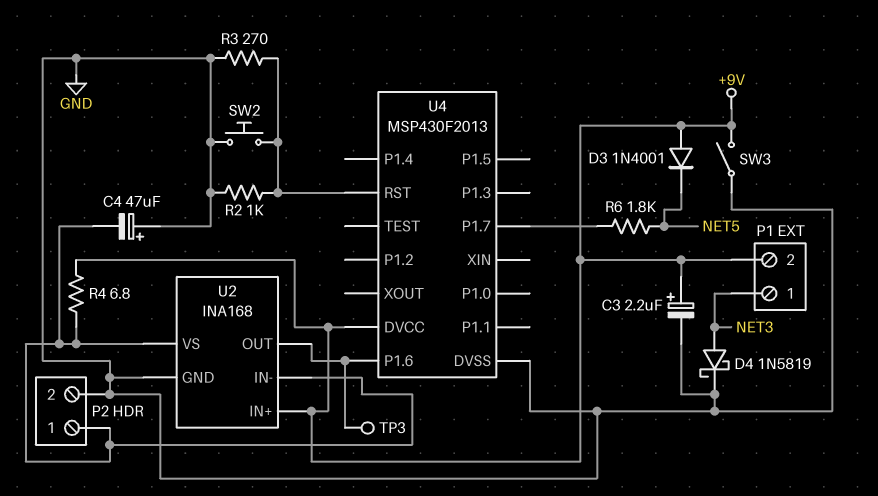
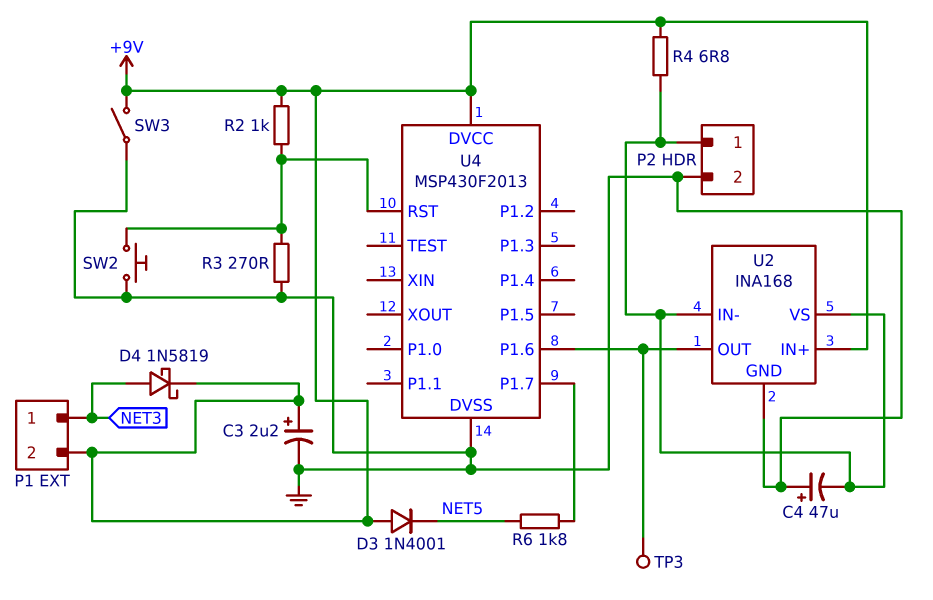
D4: schottky 1N5819 (A NET3, K GND) -> schottky 1N5819 (A NET3, K +9V)
R2: 1k (GND, U4/RST) -> 1k (+9V, U4/RST)

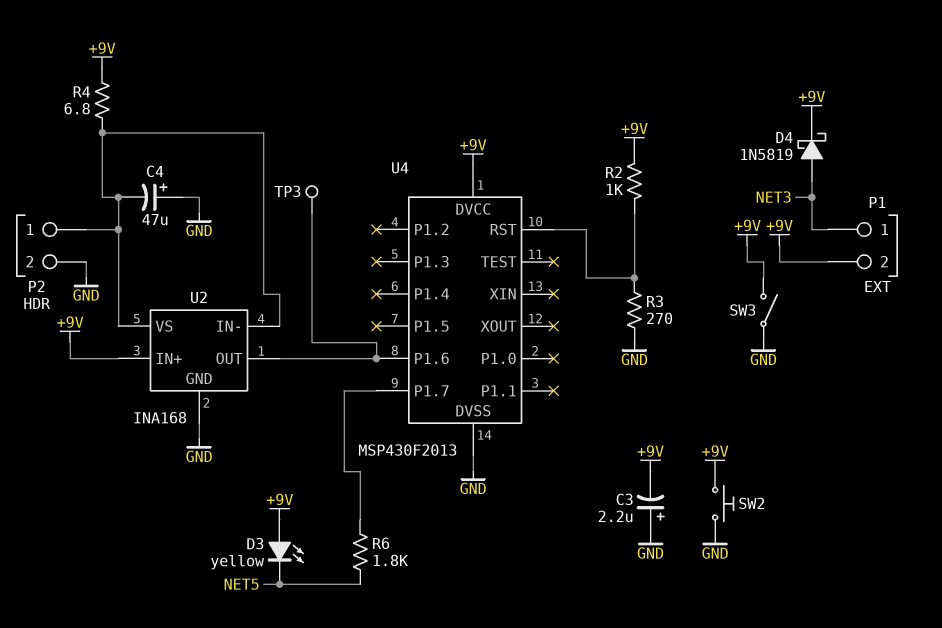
C3: 2.2uF (plus +9V, minus GND) -> 2.2uF (plus GND, minus +9V)
D3: diode 1N4001 (A +9V, K NET5) -> LED yellow (A +9V, K NET5)
SW2: button (GND, U4/RST) -> button (+9V, GND)

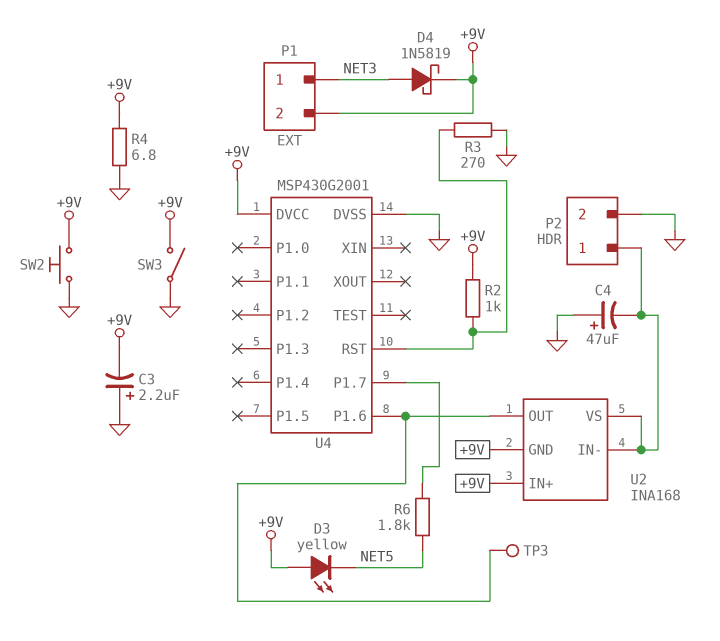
R4: 6.8 (+9V, P2/1) -> 6.8 (+9V, GND)
U2 pin GND: GND -> +9V
U4: MSP430F2013 -> MSP430G2001

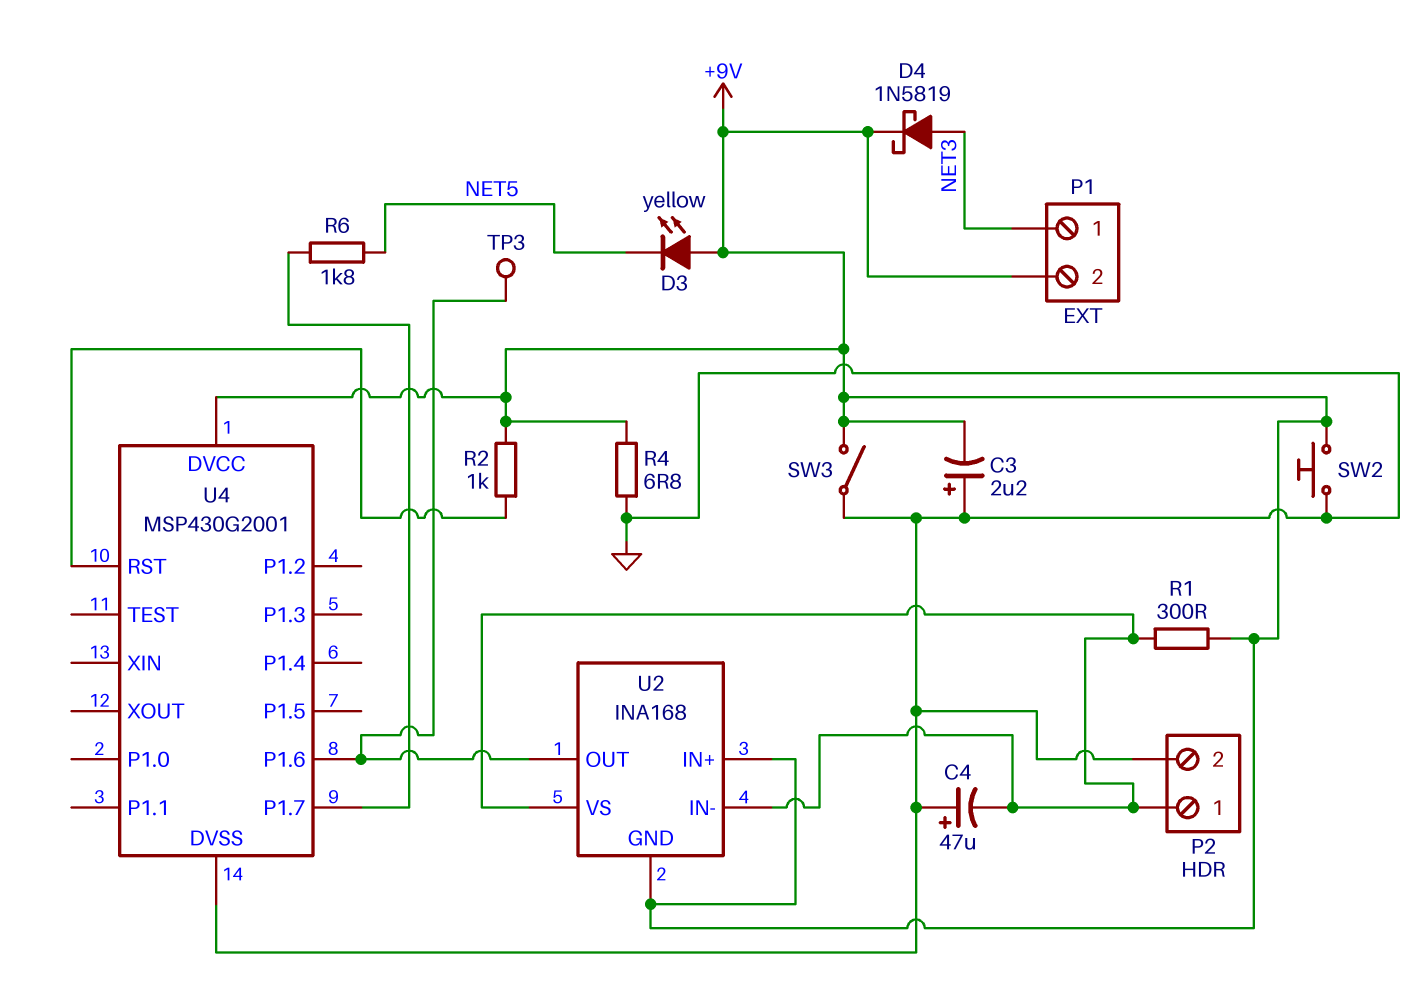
R1: none -> 300 (+9V, P2/1)
R3: 270 (GND, U4/RST) -> none

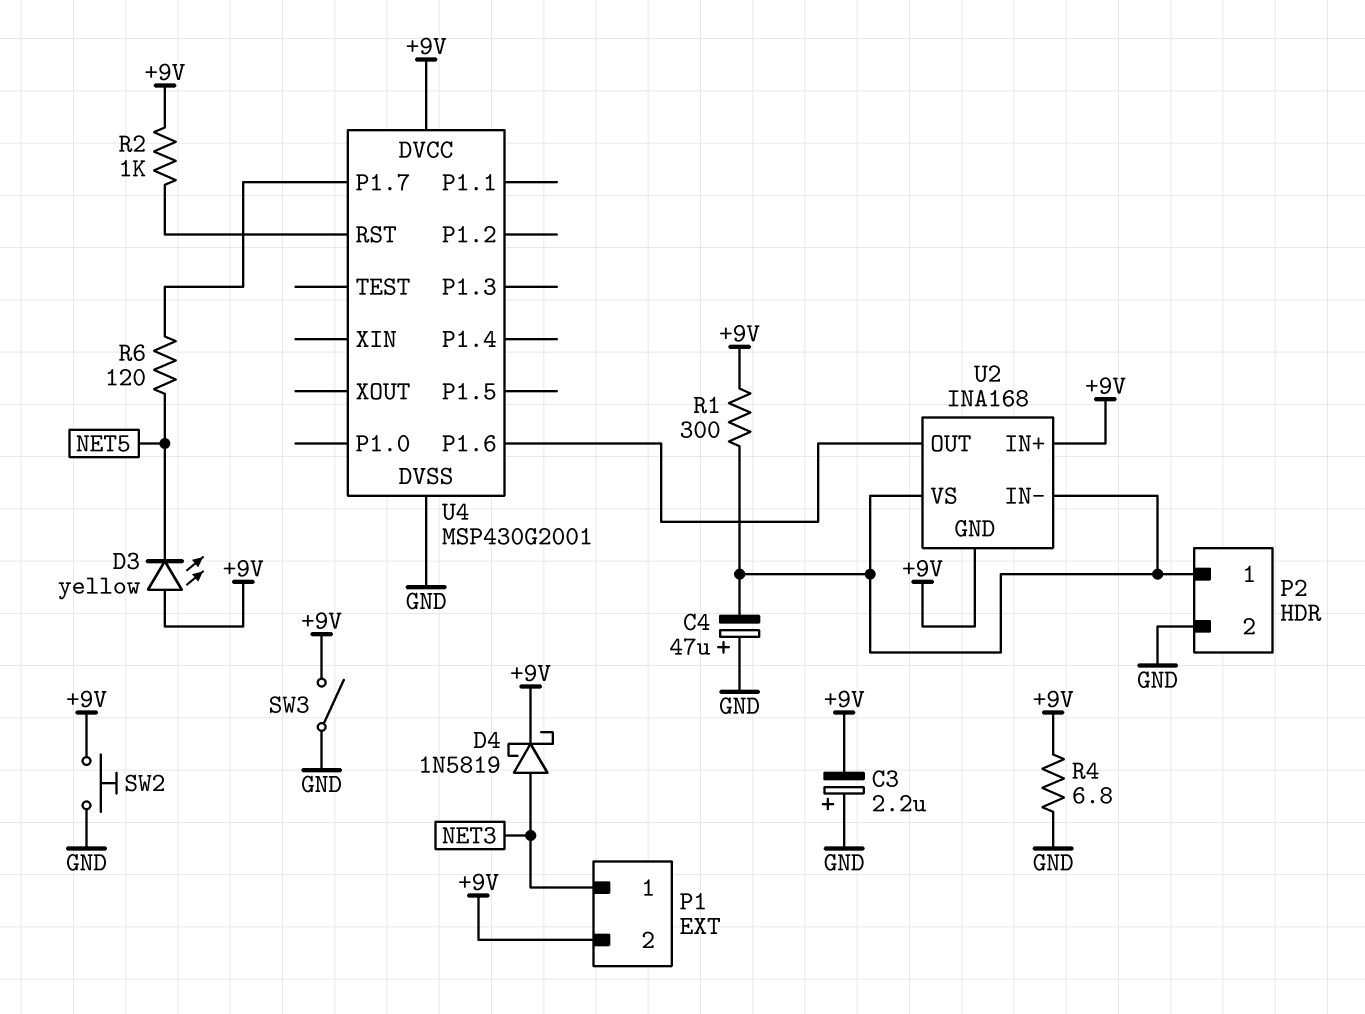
R6: 1.8k (NET5, U4/P1.7) -> 120 (NET5, U4/P1.7)
TP3: test point (U2/OUT) -> none

